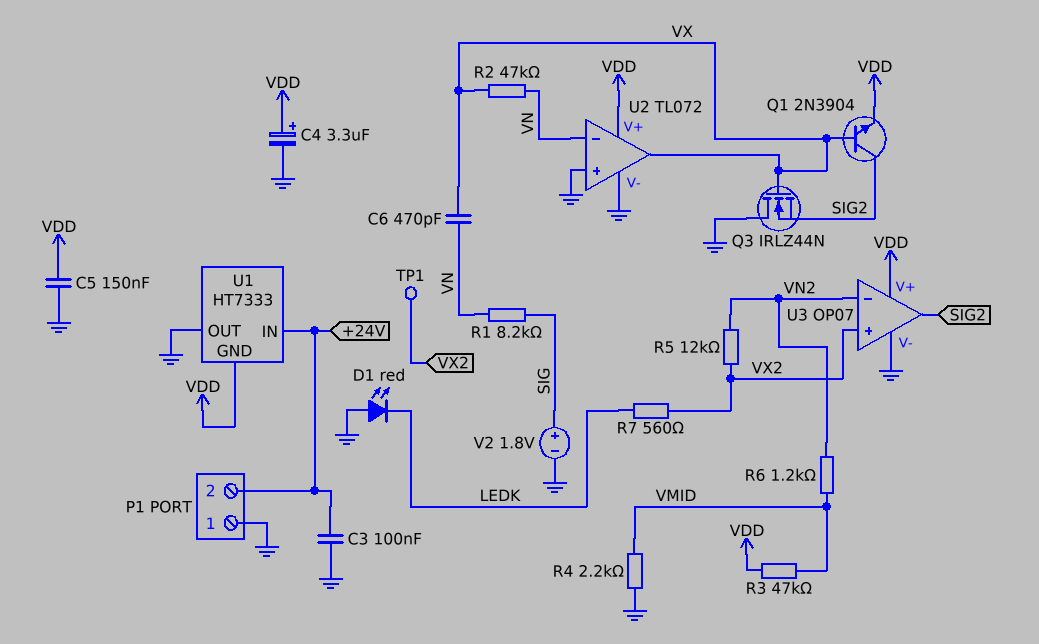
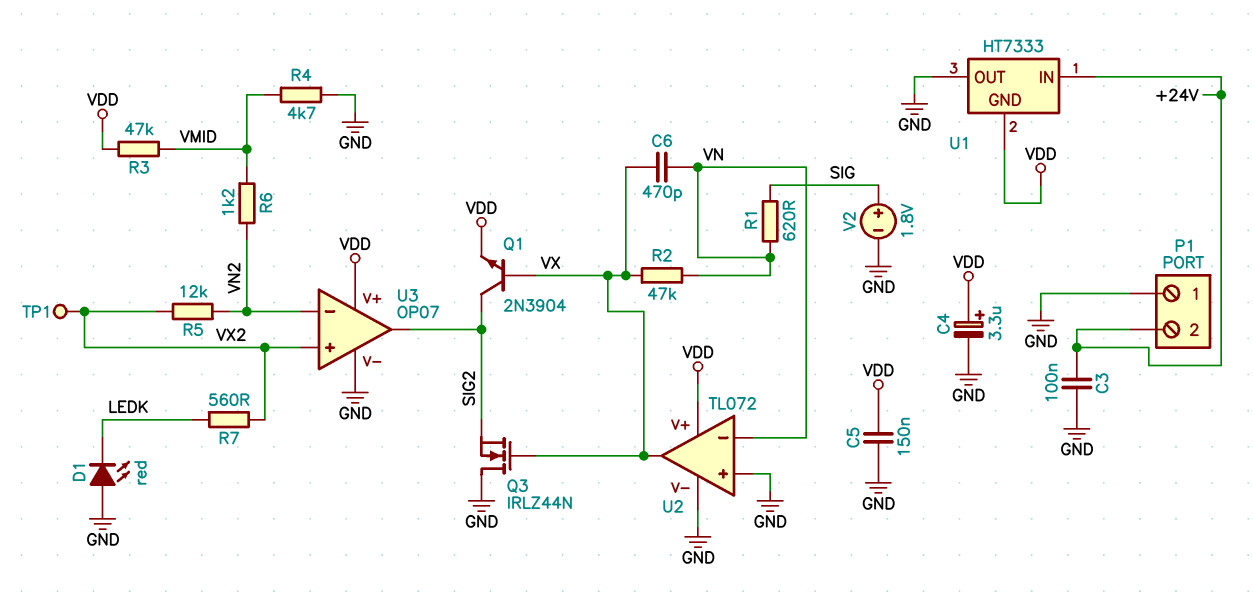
R1: 8.2k (SIG, VN) -> 620 (SIG, VN)
R4: 2.2k (GND, VMID) -> 4.7k (GND, VMID)

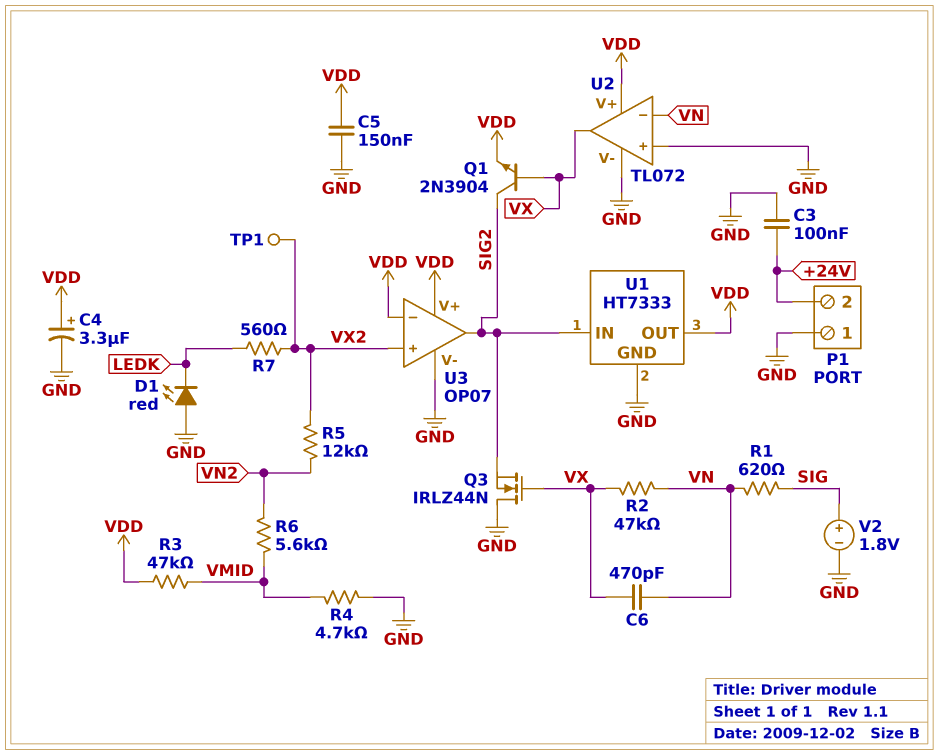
R6: 1.2k (VMID, VN2) -> 5.6k (VMID, VN2)
U1 pin GND: VDD -> GND
U1 pin IN: +24V -> SIG2
U1 pin OUT: GND -> VDD
U3 pin in-: VN2 -> VDD

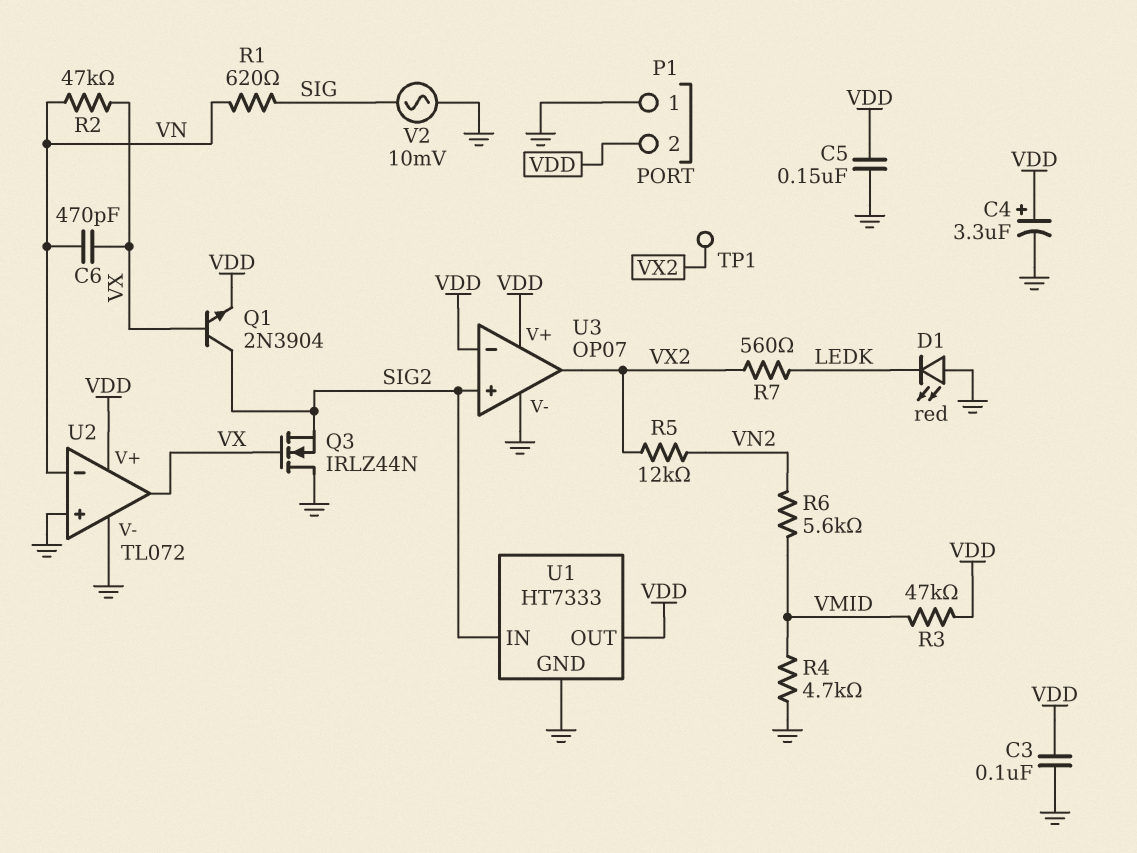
C3: 100nF (+24V, GND) -> 100nF (GND, VDD)
P1 pin 2: +24V -> VDD
U3 pin in+: VX2 -> SIG2
U3 pin out: SIG2 -> VX2
V2: 1.8V (plus SIG, minus GND) -> AC 10mV (GND, SIG)

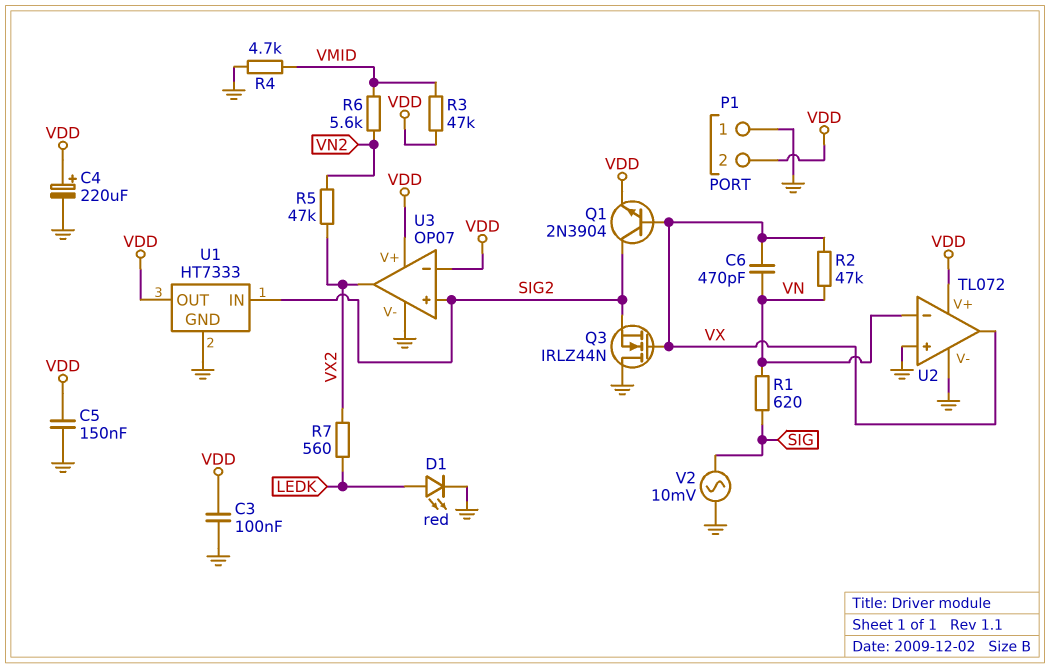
C4: 3.3uF (plus VDD, minus GND) -> 220uF (plus VDD, minus GND)
D1: LED red (A GND, K LEDK) -> LED red (A LEDK, K GND)
R5: 12k (VN2, VX2) -> 47k (VN2, VX2)
TP1: test point (VX2) -> none

